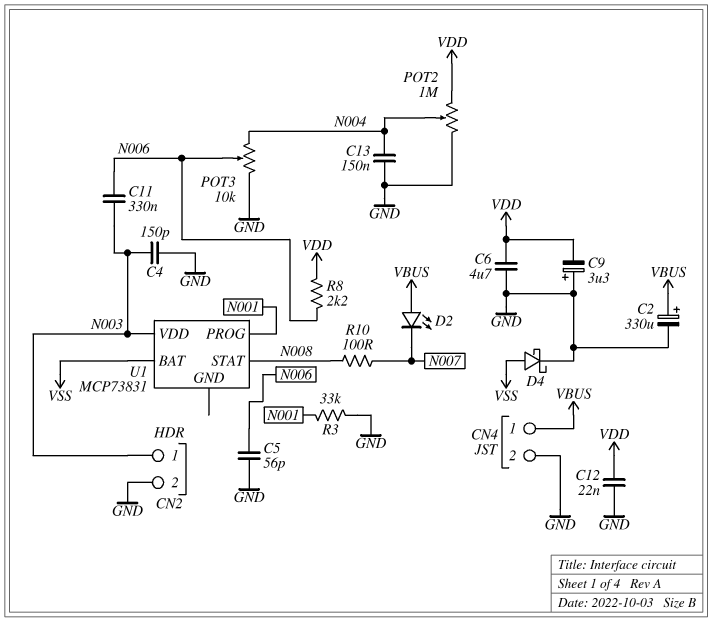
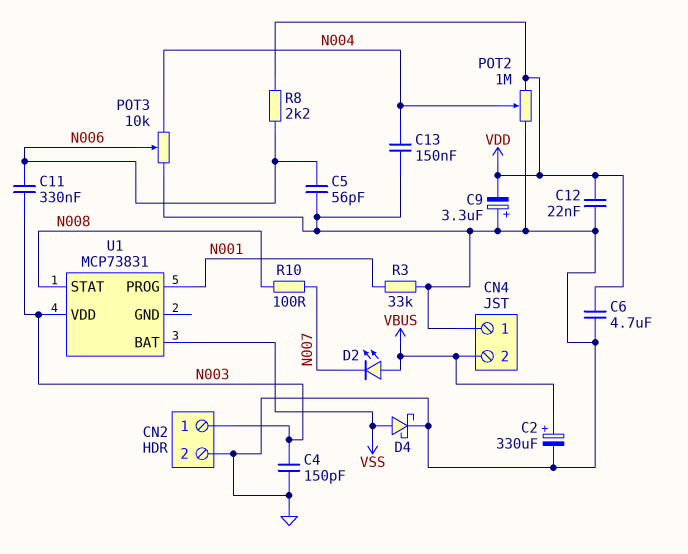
CN4 pin 1: VBUS -> GND
CN4 pin 2: GND -> VBUS

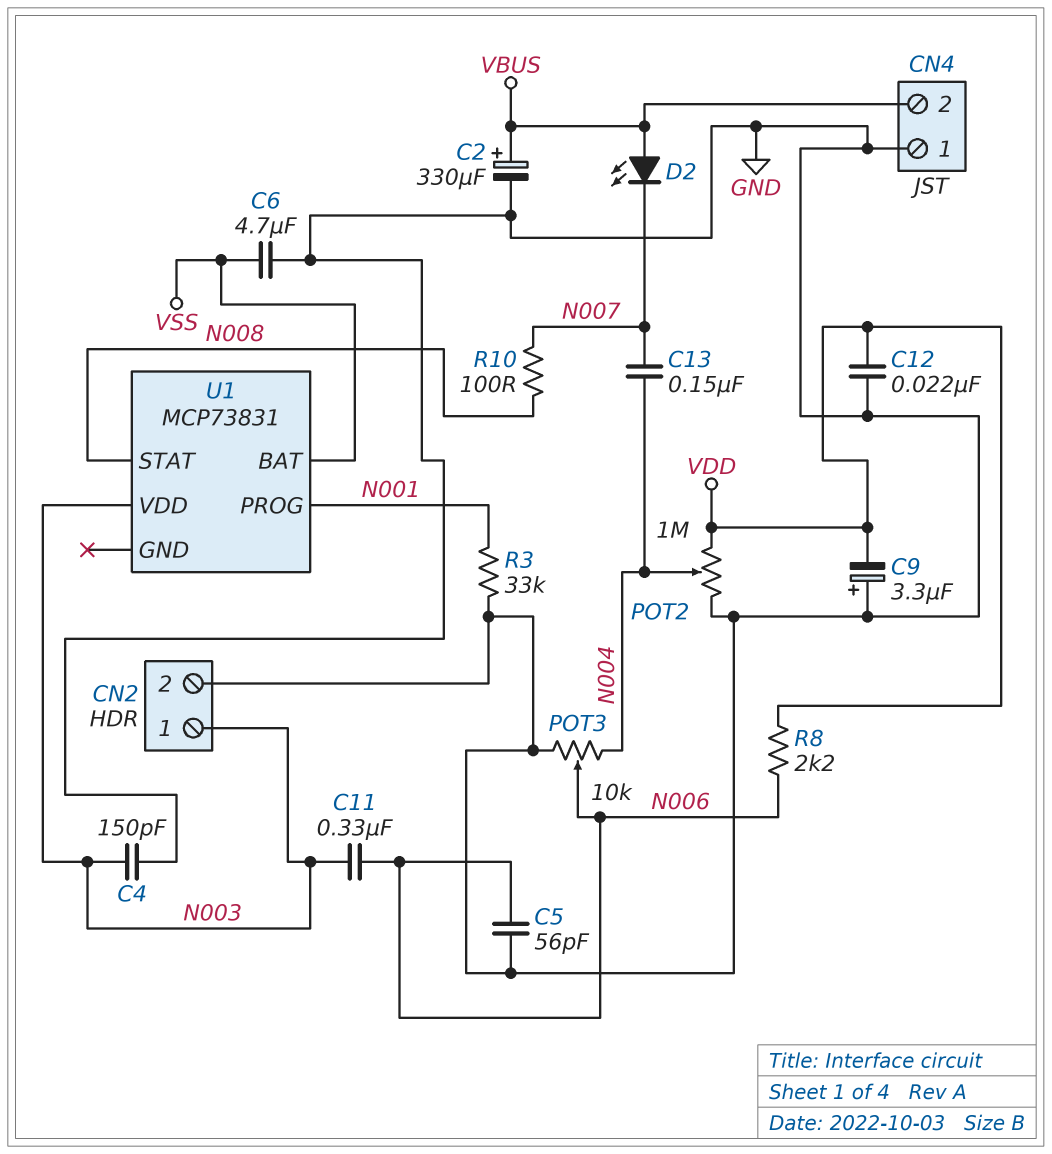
C6: 4.7uF (GND, VDD) -> 4.7uF (GND, VSS)
C13: 150nF (GND, N004) -> 150nF (N004, N007)
D4: schottky (A VSS, K GND) -> none

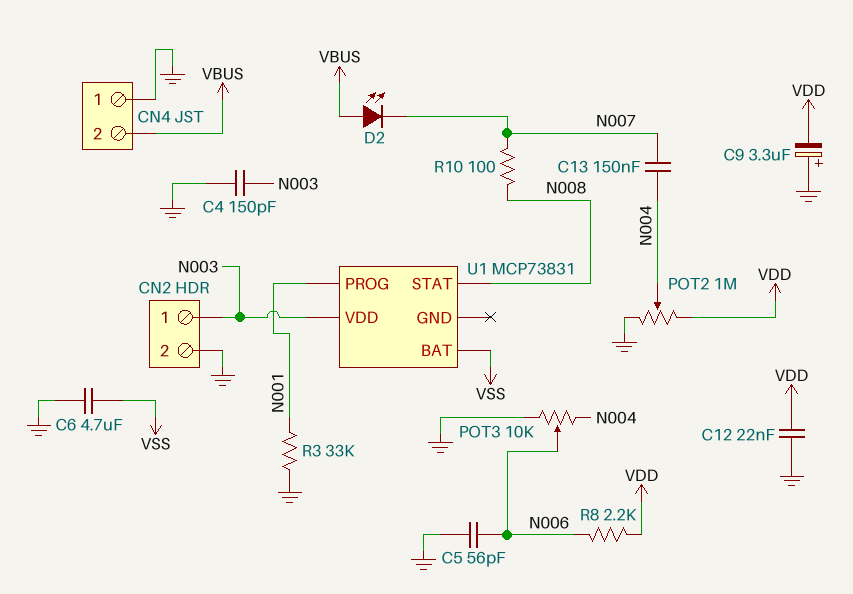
C2: 330uF (plus VBUS, minus GND) -> none
C11: 330nF (N003, N006) -> none

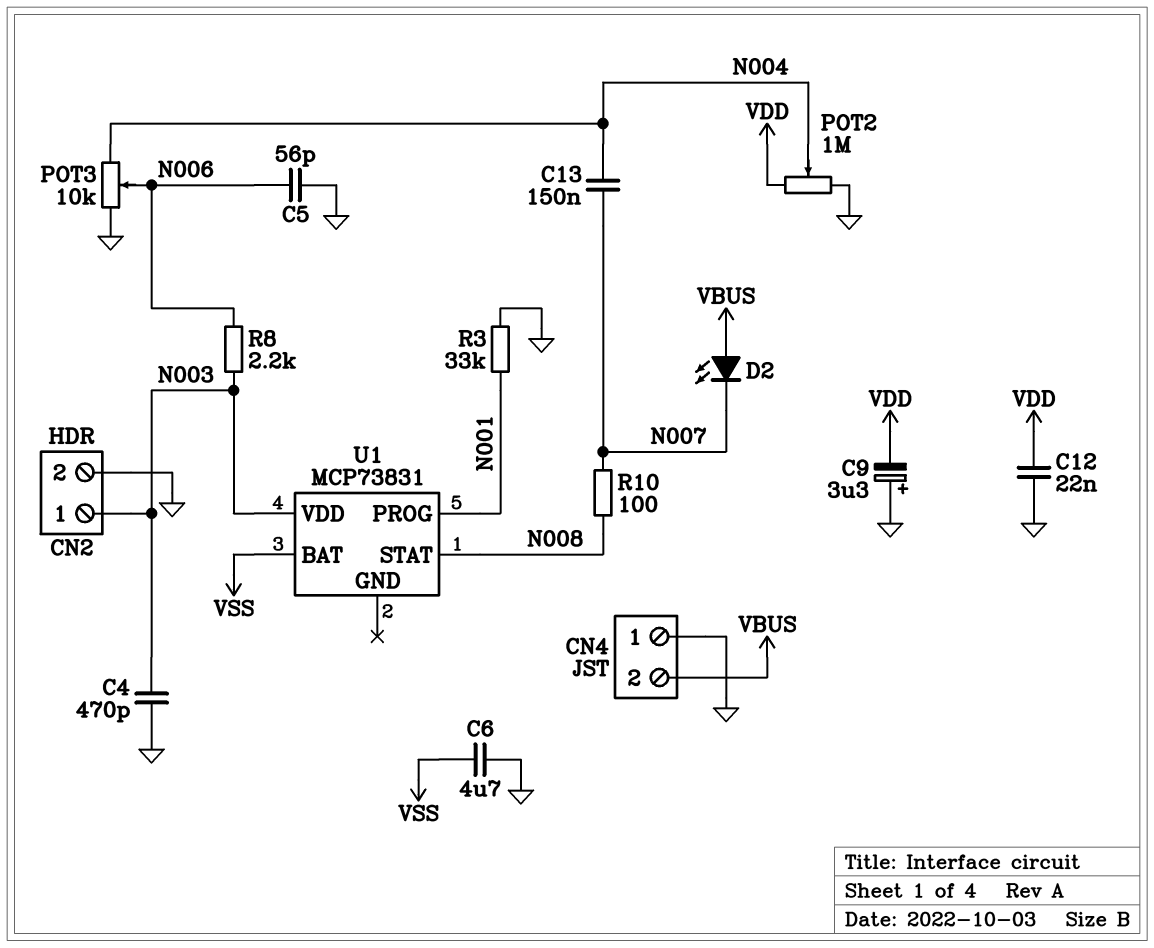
C4: 150pF (GND, N003) -> 470pF (GND, N003)
R8: 2.2k (N006, VDD) -> 2.2k (N003, N006)

